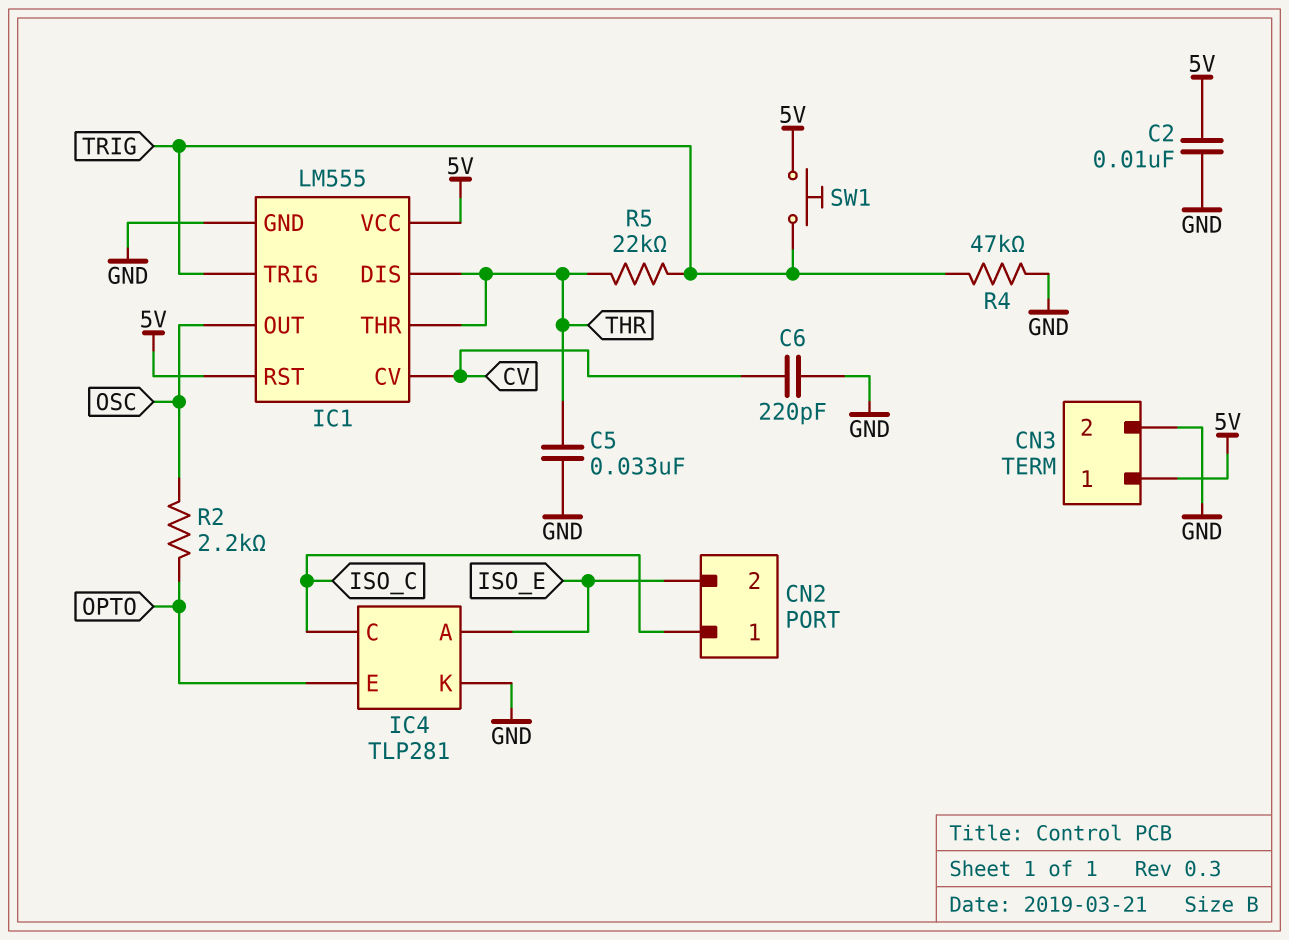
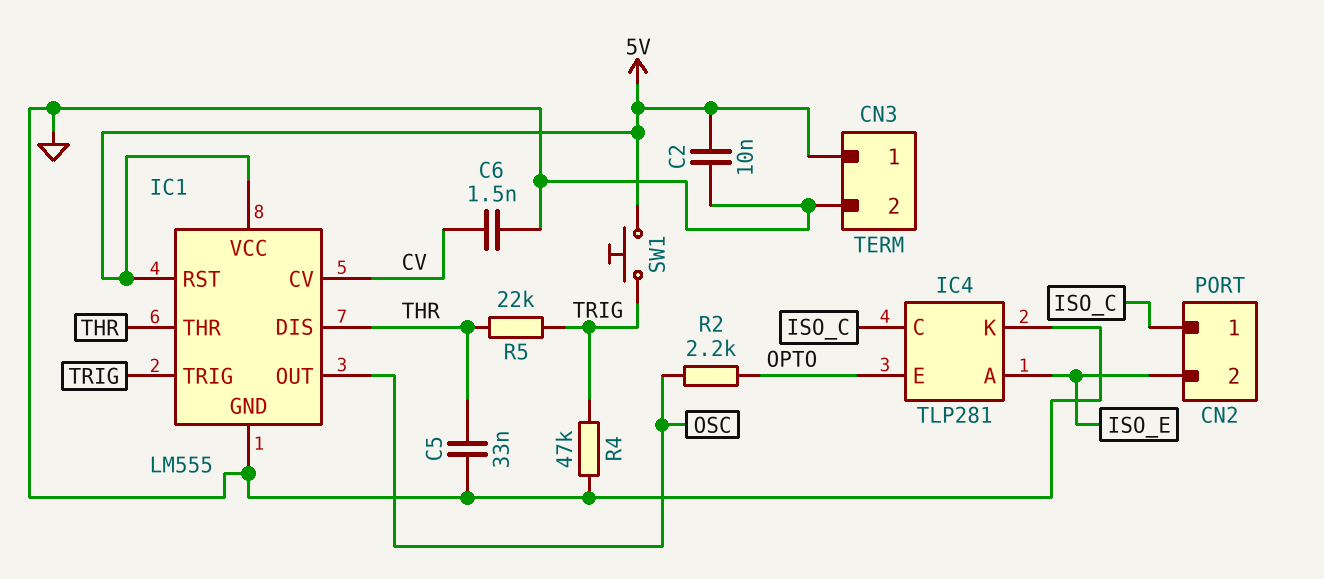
C6: 220pF (CV, GND) -> 1.5nF (CV, GND)

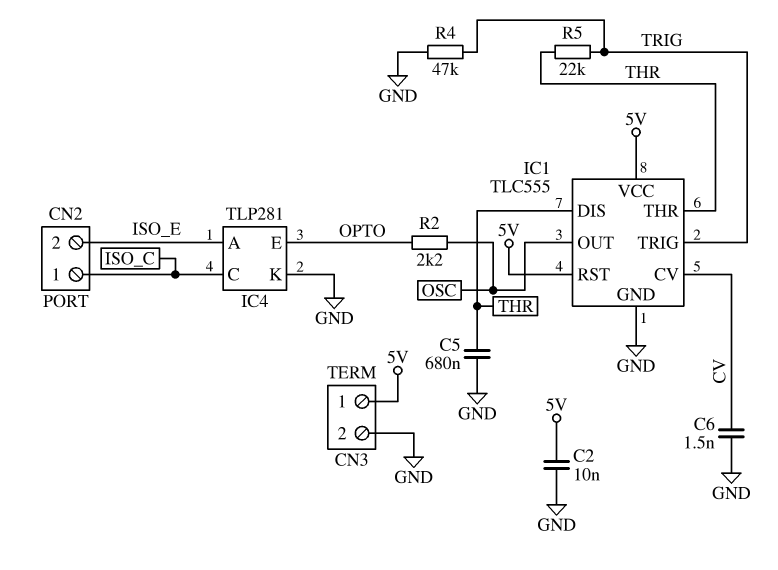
C5: 33nF (GND, THR) -> 680nF (GND, THR)
IC1: LM555 -> TLC555
SW1: button (5V, TRIG) -> none

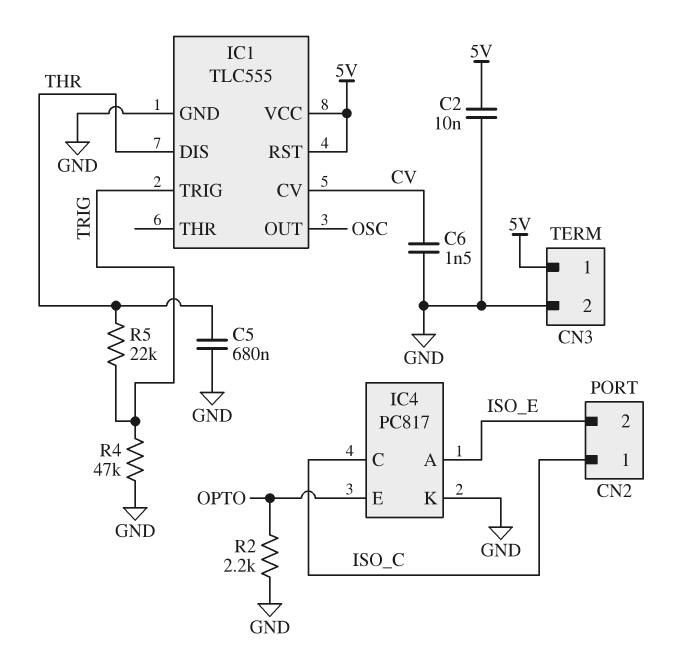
IC1 pin THR: THR -> none
IC4: TLP281 -> PC817
R2: 2.2k (OPTO, OSC) -> 2.2k (GND, OPTO)

